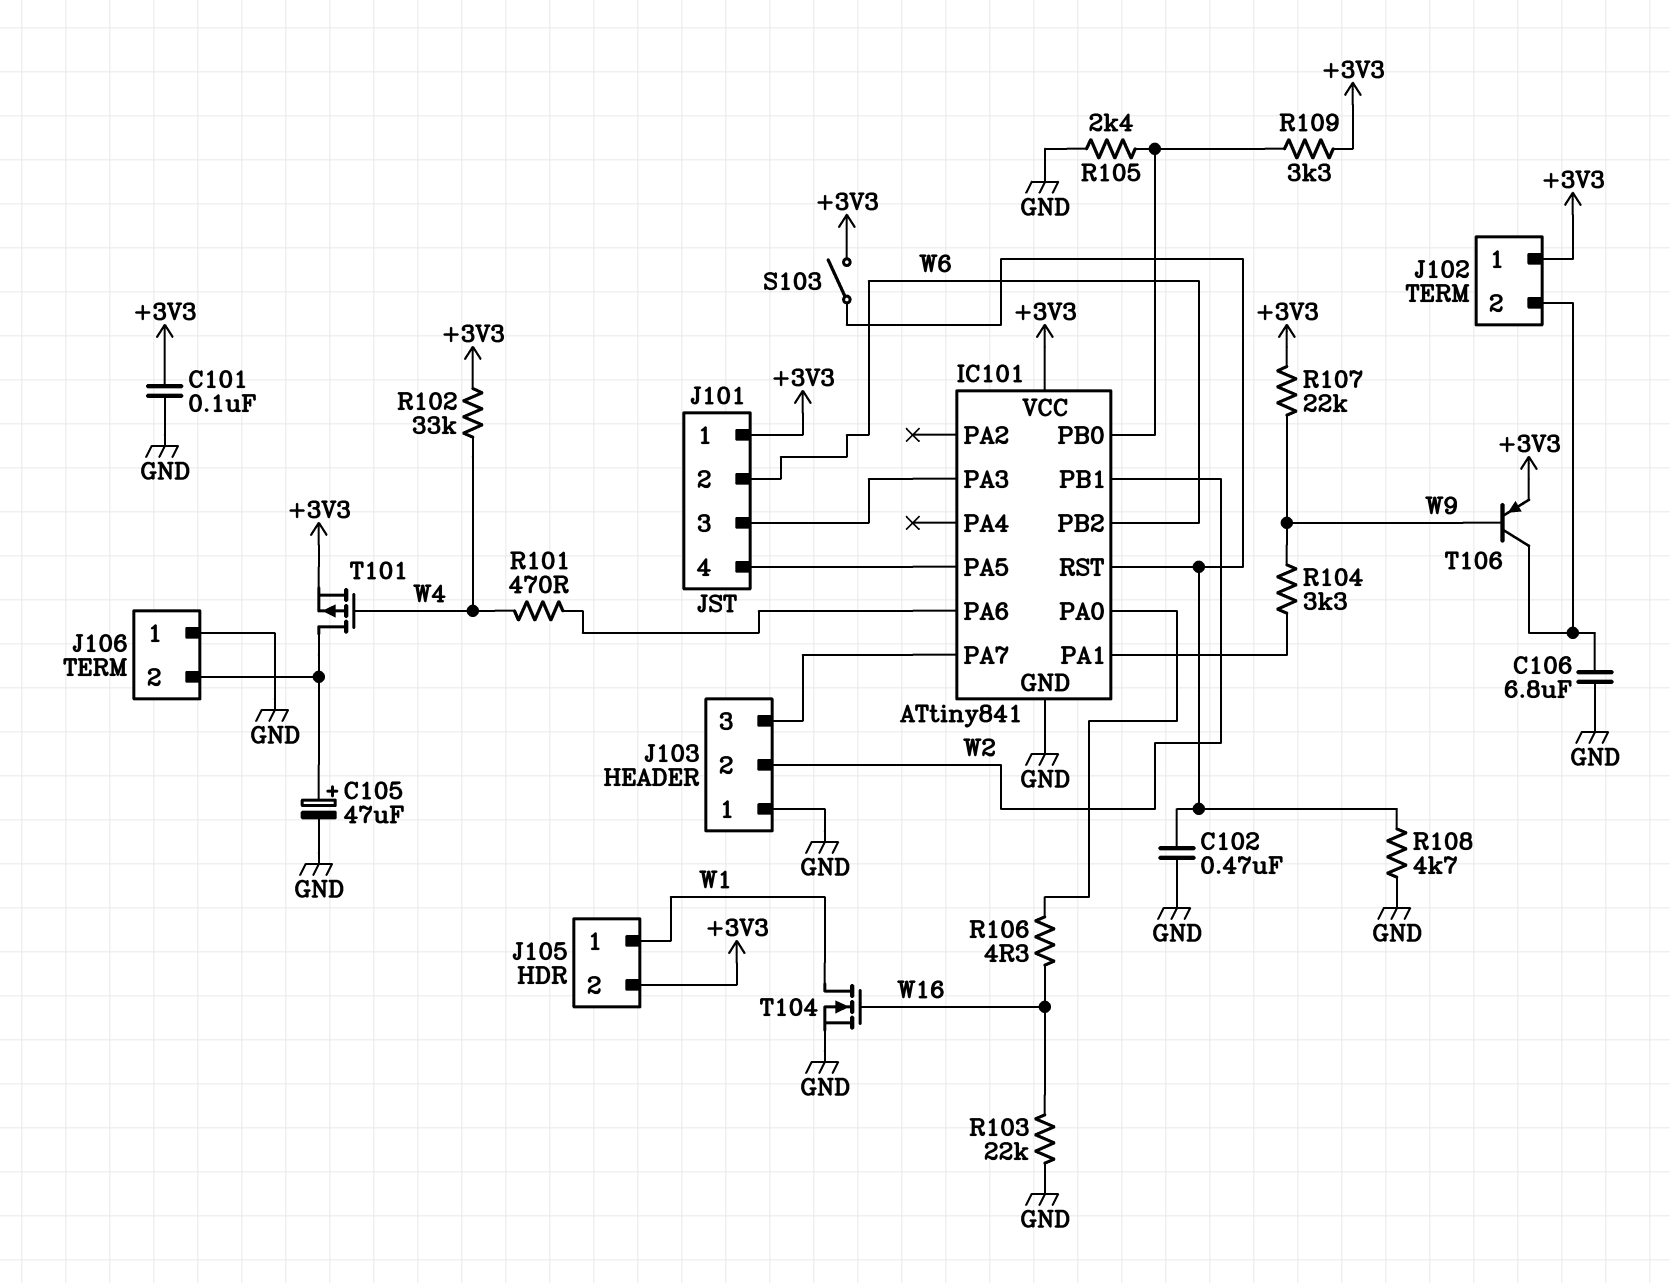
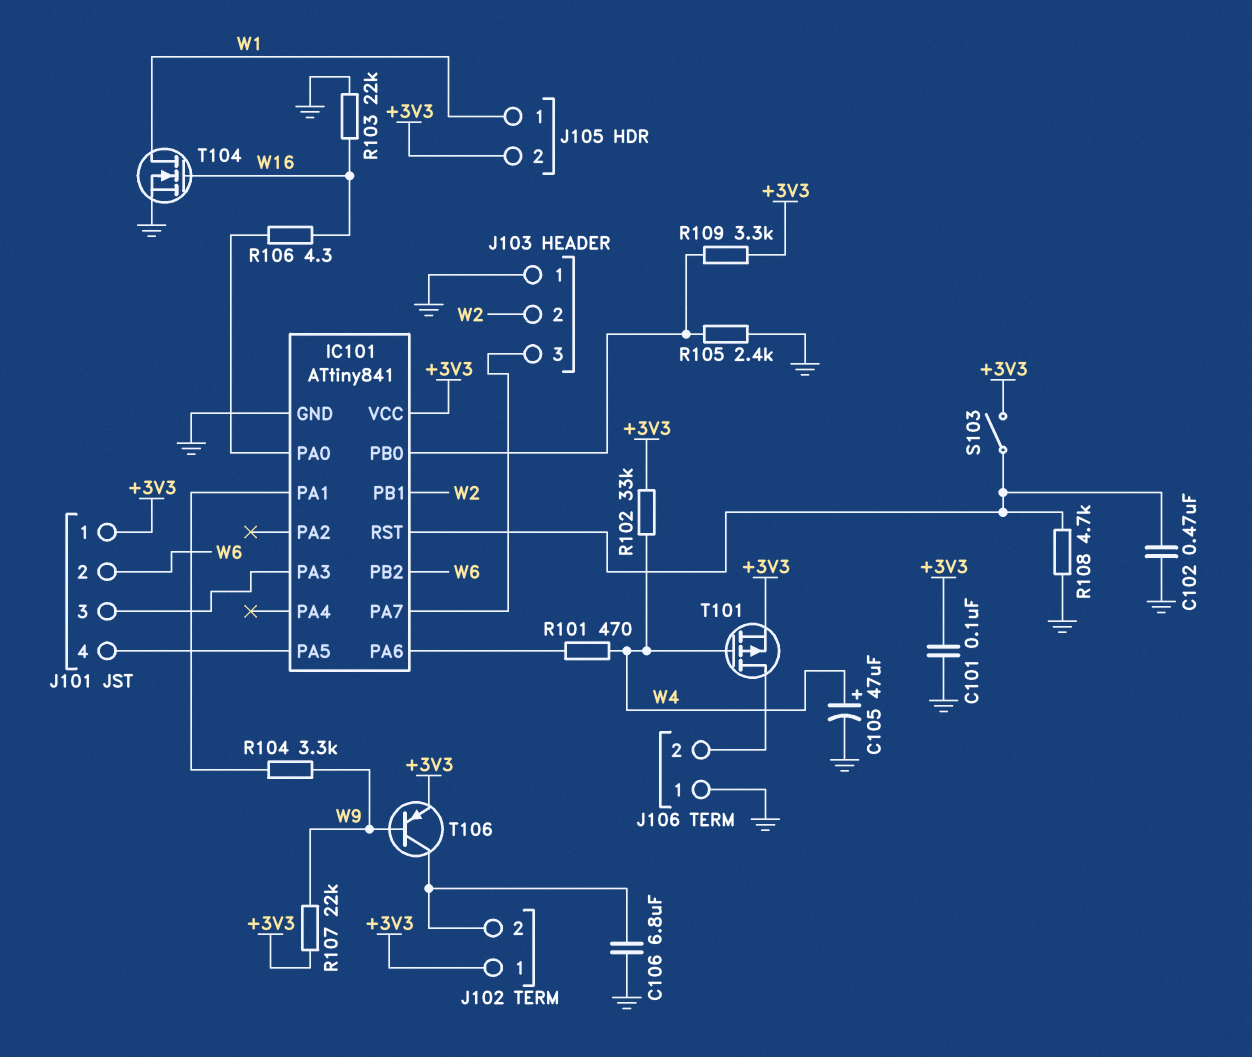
C105: 47uF (plus J106/2, minus GND) -> 47uF (plus W4, minus GND)

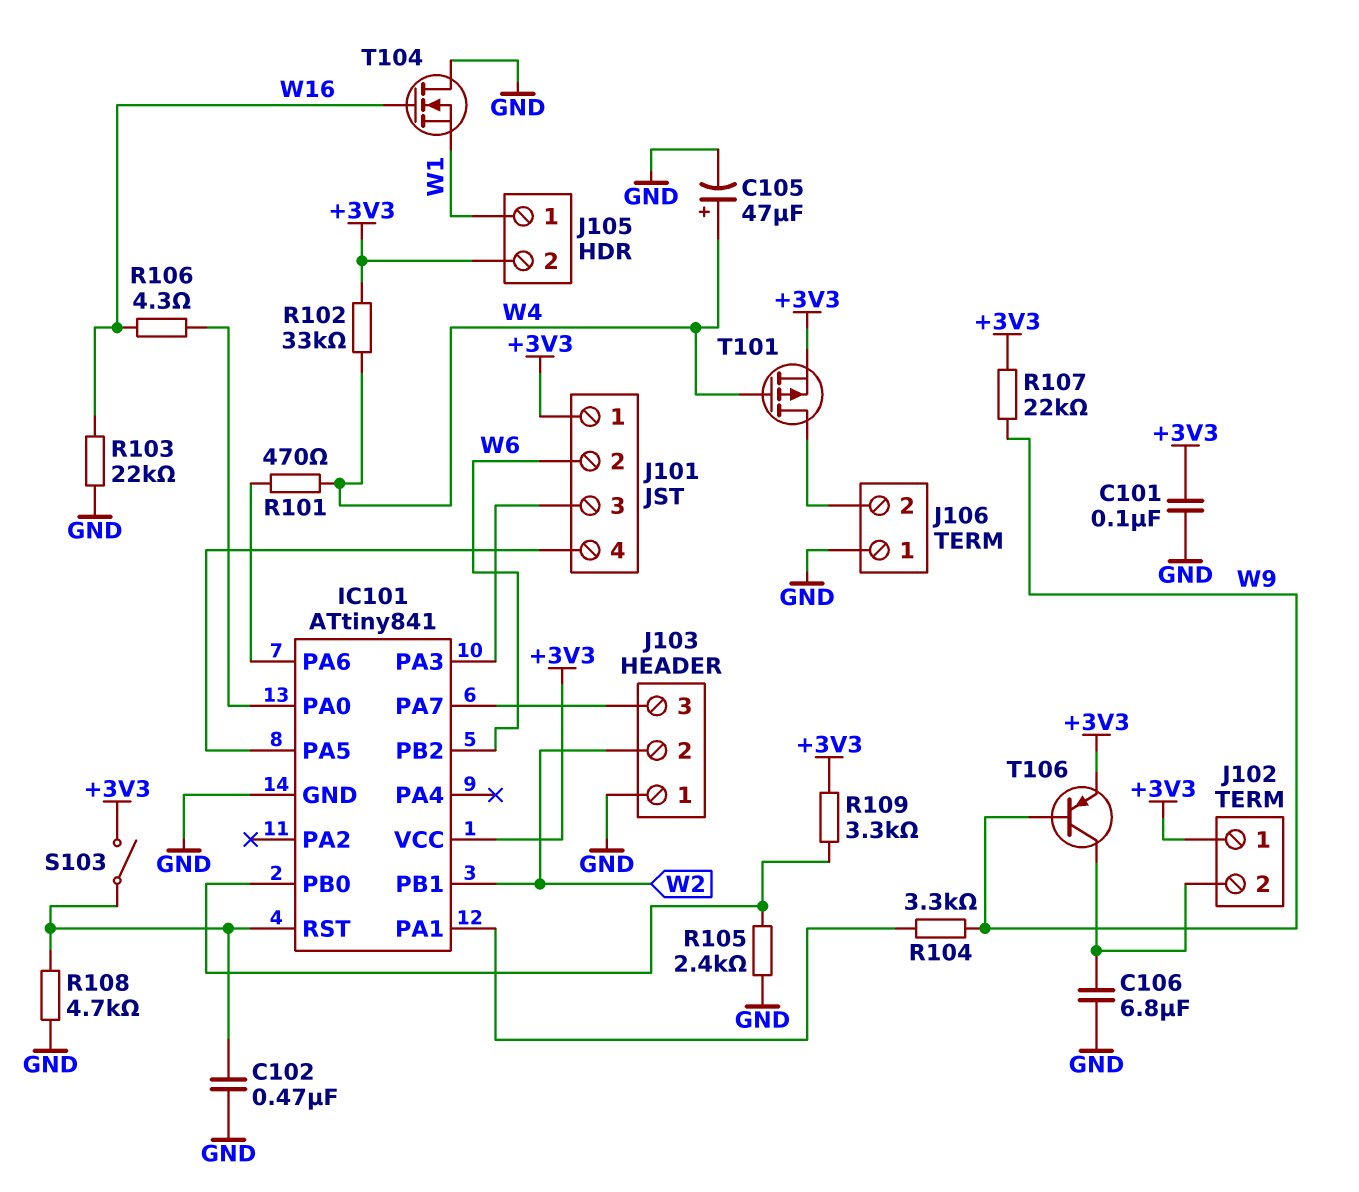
T104: NMOS (G W16, D W1, S GND) -> NMOS (G W16, D GND, S W1)

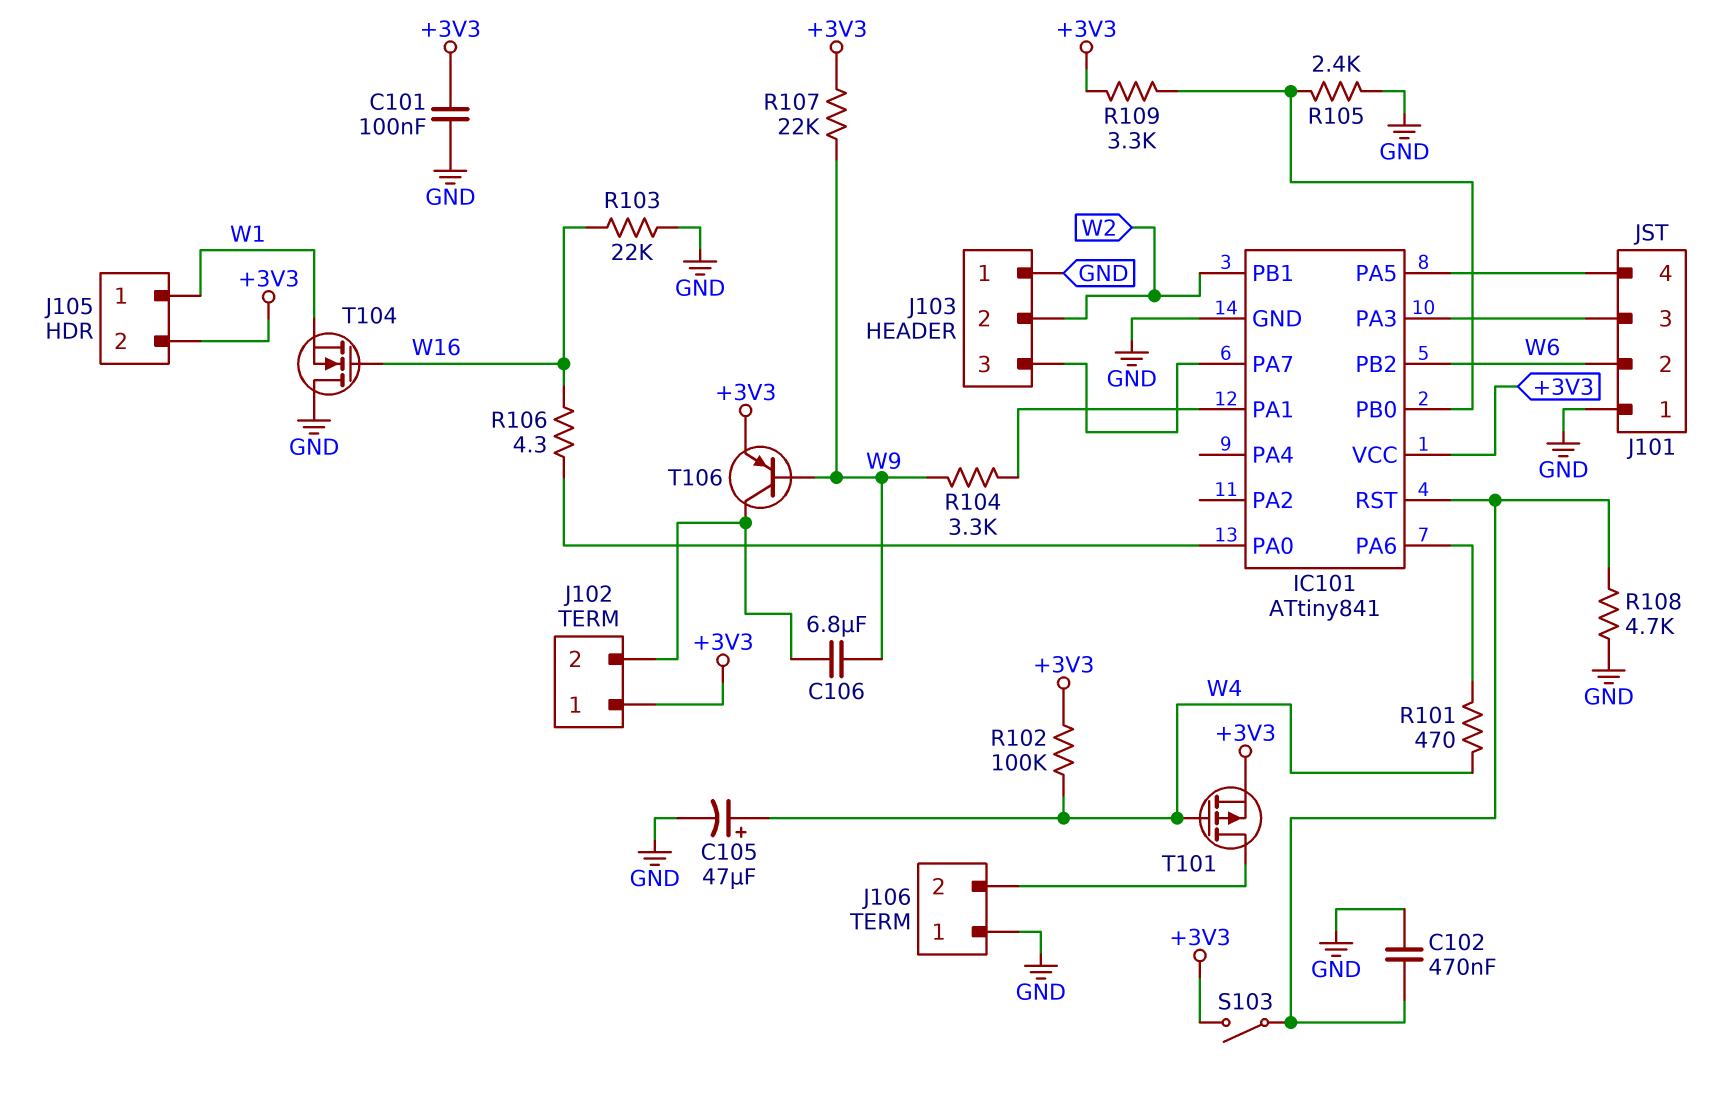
C106: 6.8uF (GND, J102/2) -> 6.8uF (J102/2, W9)
J101 pin 1: +3V3 -> GND
R102: 33k (+3V3, W4) -> 100k (+3V3, W4)

